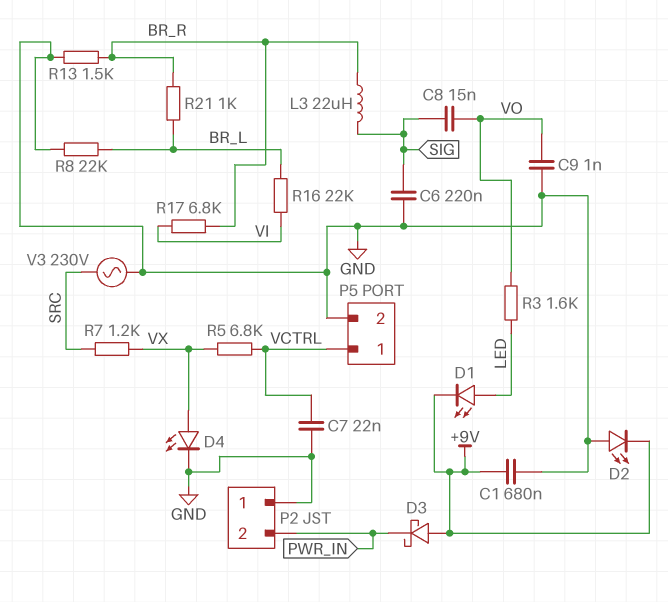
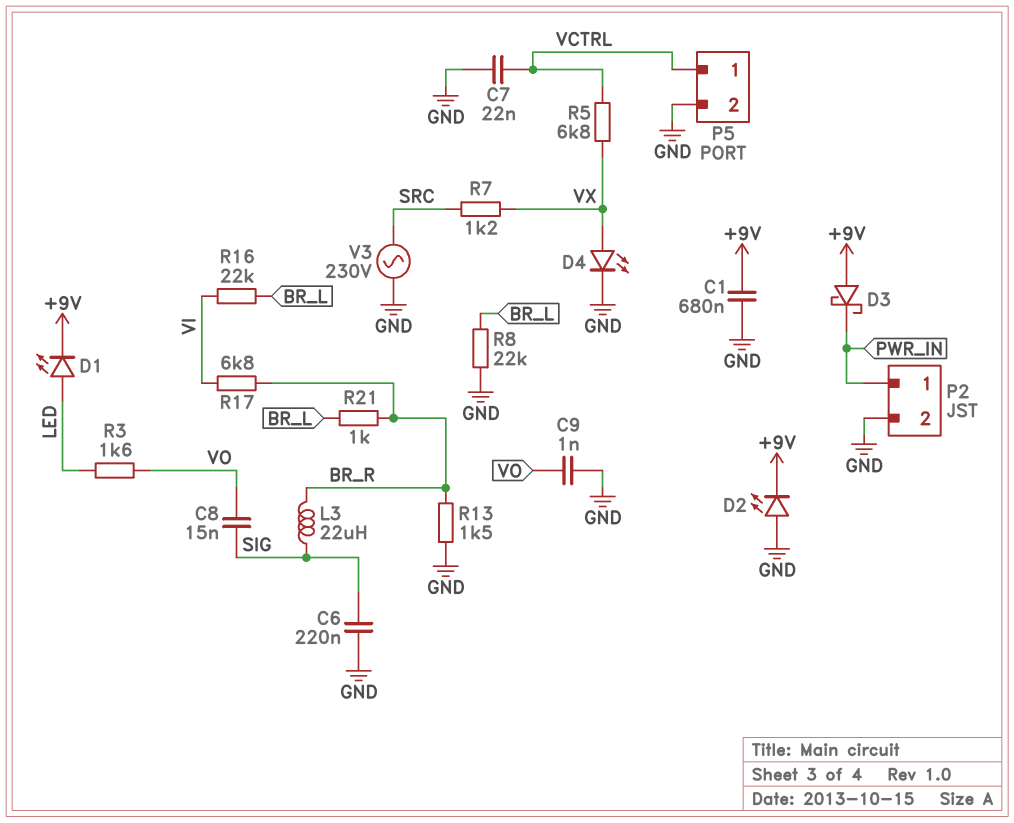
P2 pin 1: GND -> PWR_IN
P2 pin 2: PWR_IN -> GND

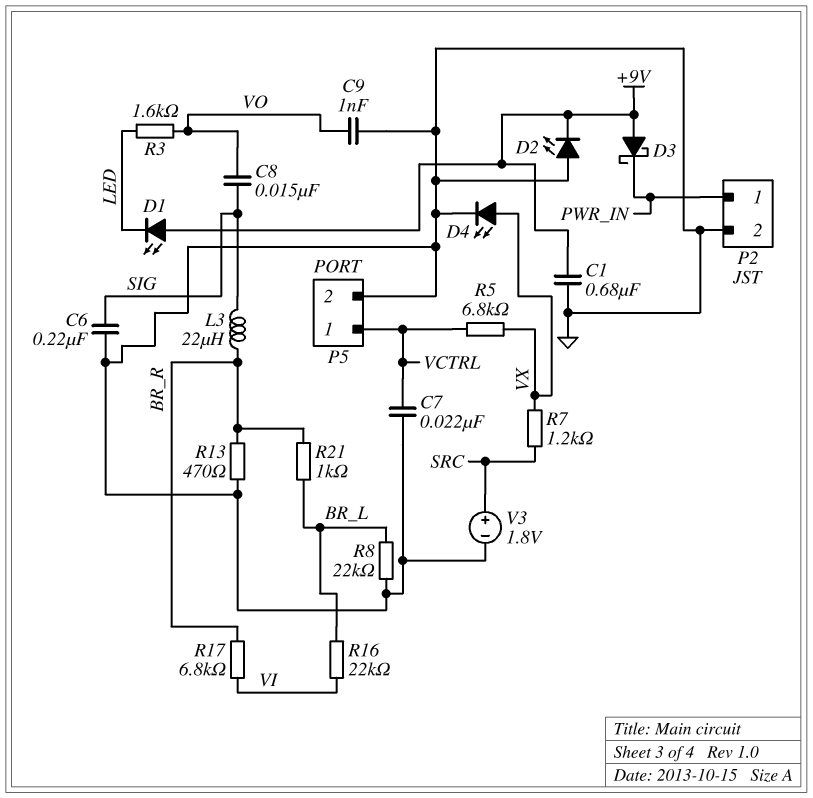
D1: LED (A LED, K +9V) -> LED (A +9V, K LED)
R13: 1.5k (BR_R, GND) -> 470 (BR_R, GND)
V3: AC 230V (GND, SRC) -> 1.8V (plus SRC, minus GND)

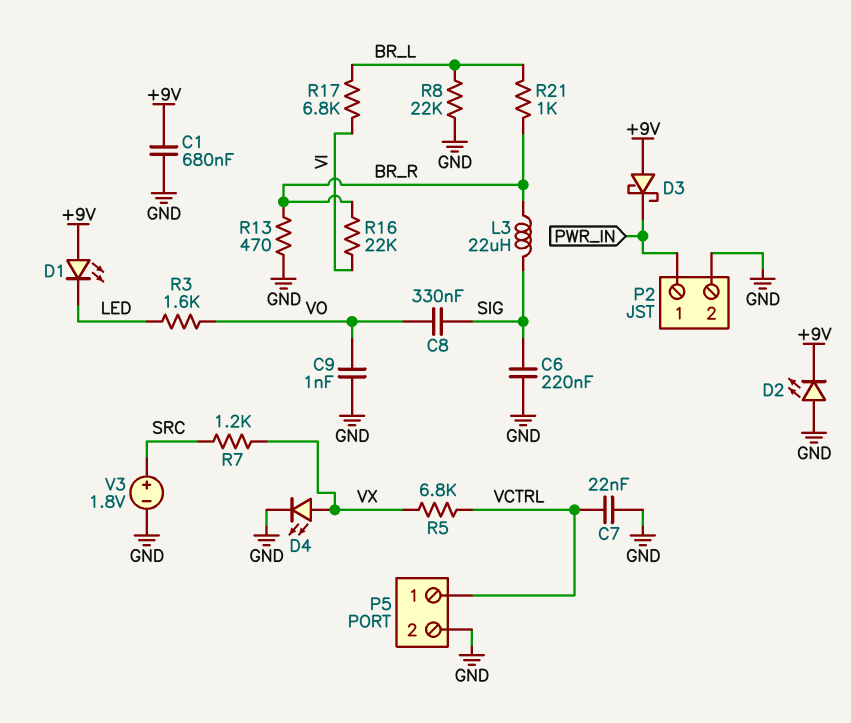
C8: 15nF (SIG, VO) -> 330nF (SIG, VO)
R16: 22k (BR_L, VI) -> 22k (BR_R, VI)
R17: 6.8k (BR_R, VI) -> 6.8k (BR_L, VI)

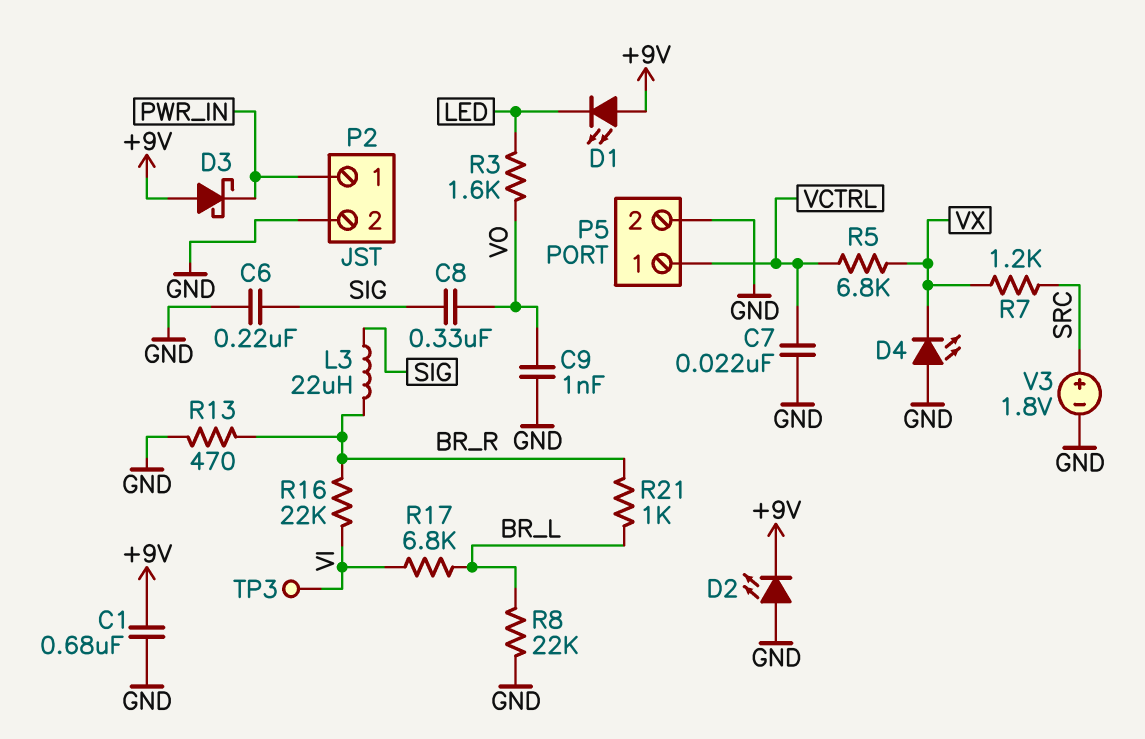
D4: LED (A VX, K GND) -> LED (A GND, K VX)
TP3: none -> test point (VI)

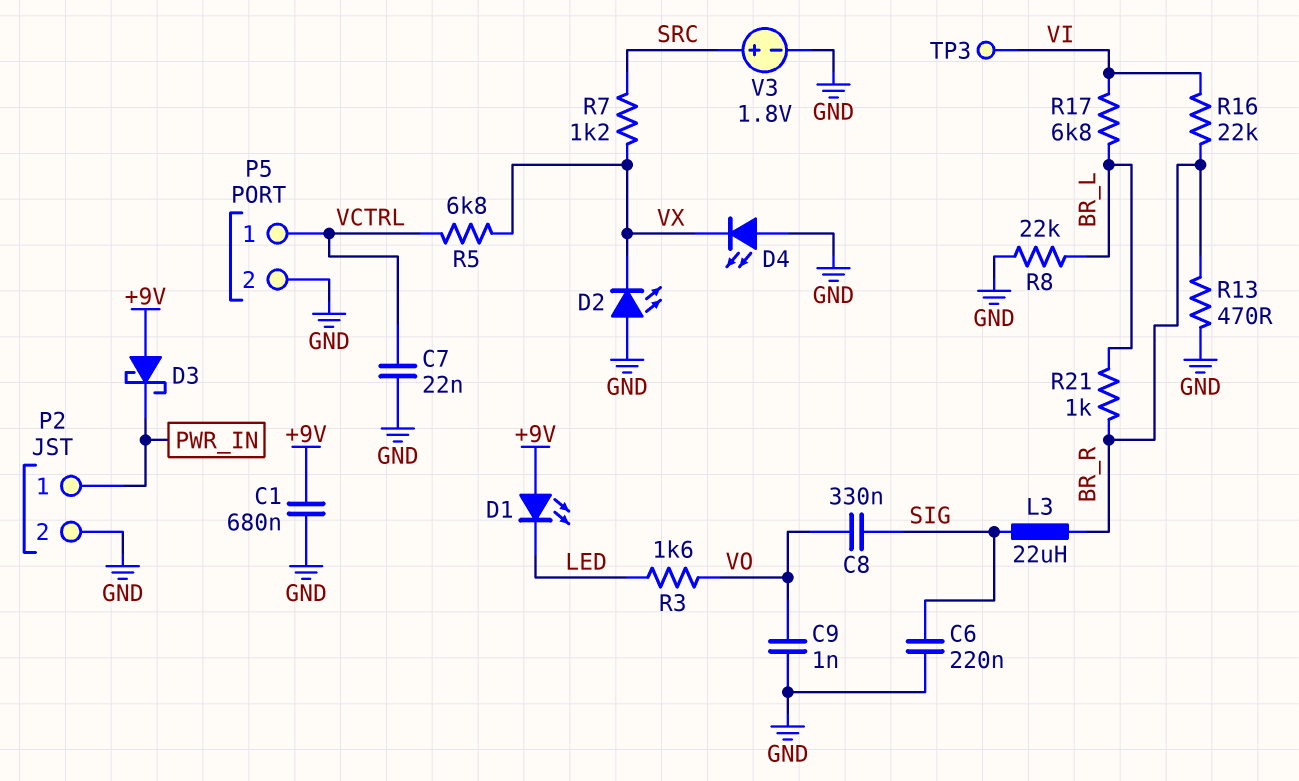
D2: LED (A GND, K +9V) -> LED (A GND, K VX)

